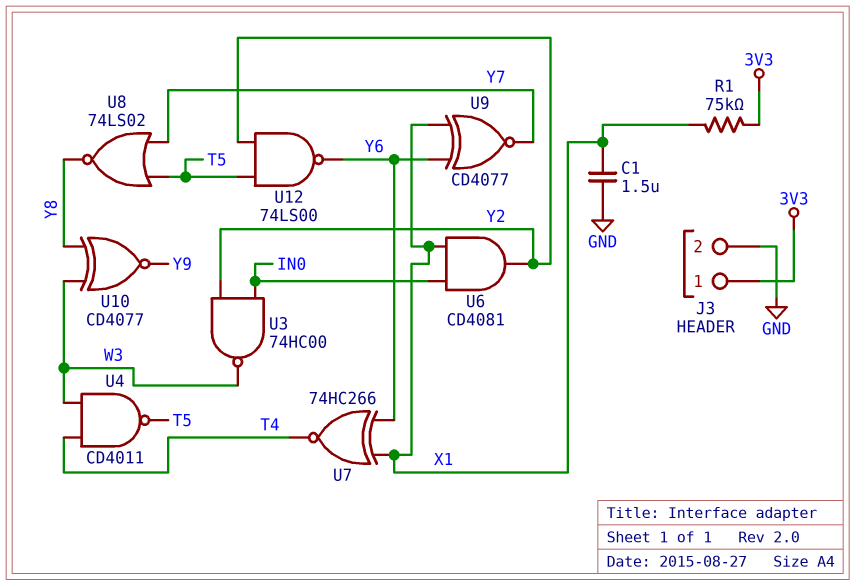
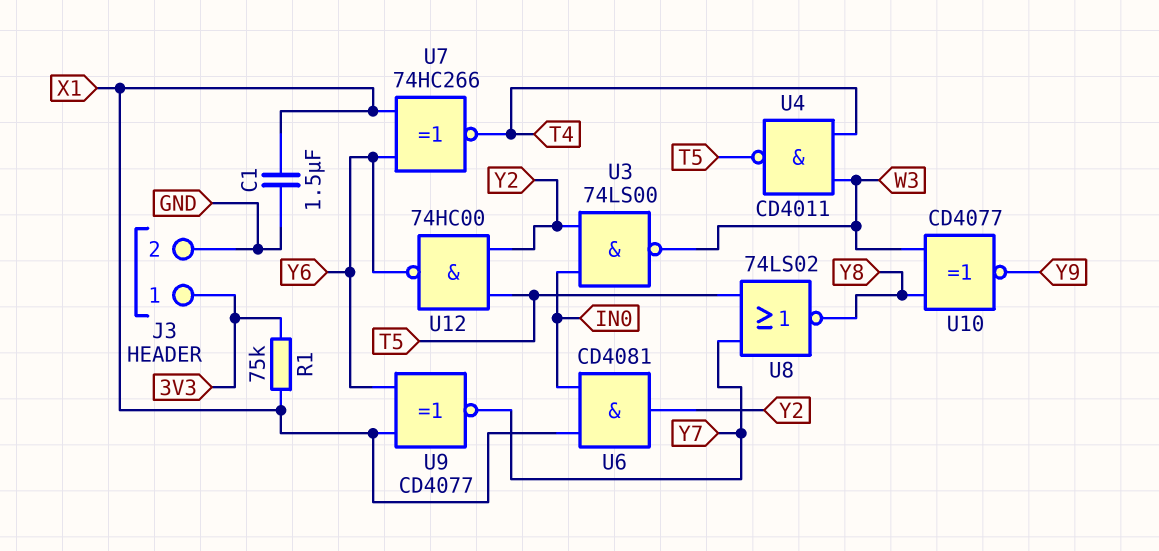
U3: NAND 74HC00 (in IN0, in Y2, out W3) -> NAND 74LS00 (in IN0, in Y2, out W3)
U12: NAND 74LS00 (in T5, in Y2, out Y6) -> NAND 74HC00 (in T5, in Y2, out Y6)

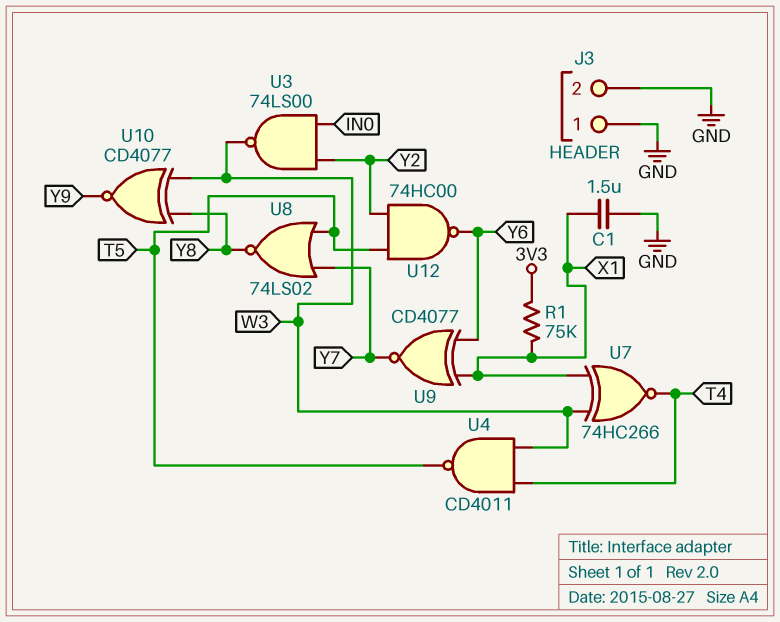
J3 pin 1: 3V3 -> GND
U6: AND CD4081 (in IN0, in X1, out Y2) -> none
U7: XNOR 74HC266 (in X1, in Y6, out T4) -> XNOR 74HC266 (in W3, in X1, out T4)

